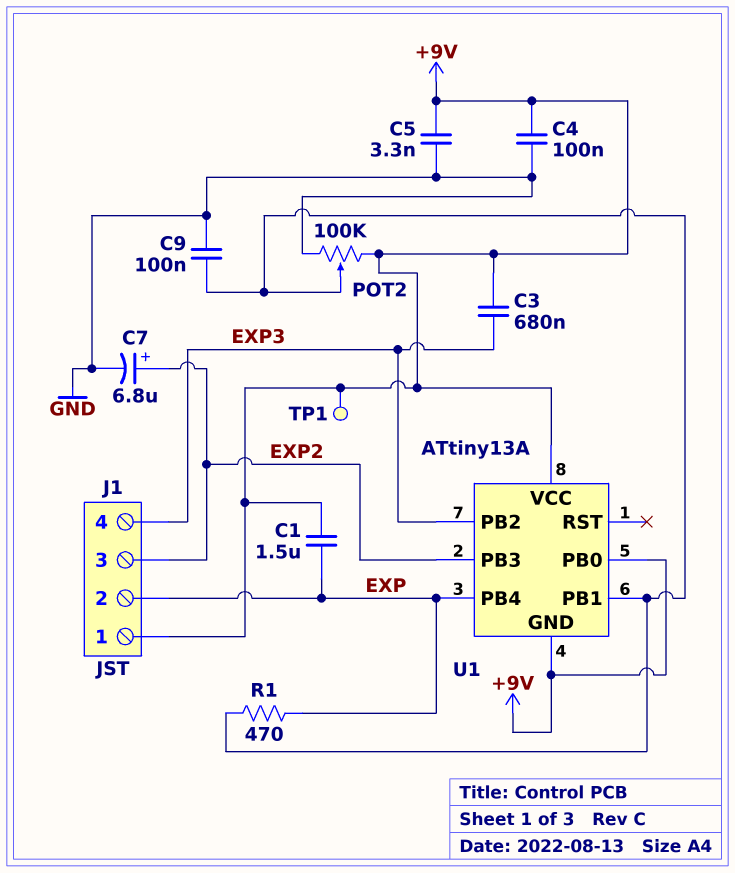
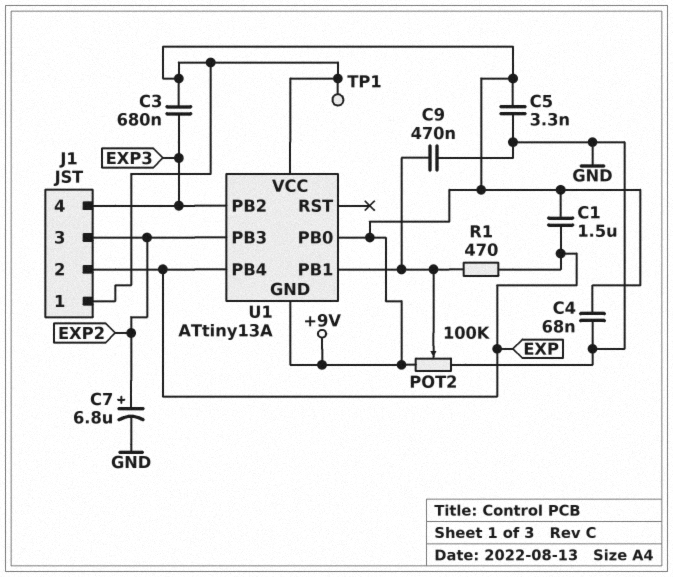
C4: 100nF (+9V, GND) -> 68nF (+9V, GND)
C9: 100nF (GND, U1/PB1) -> 470nF (GND, U1/PB1)

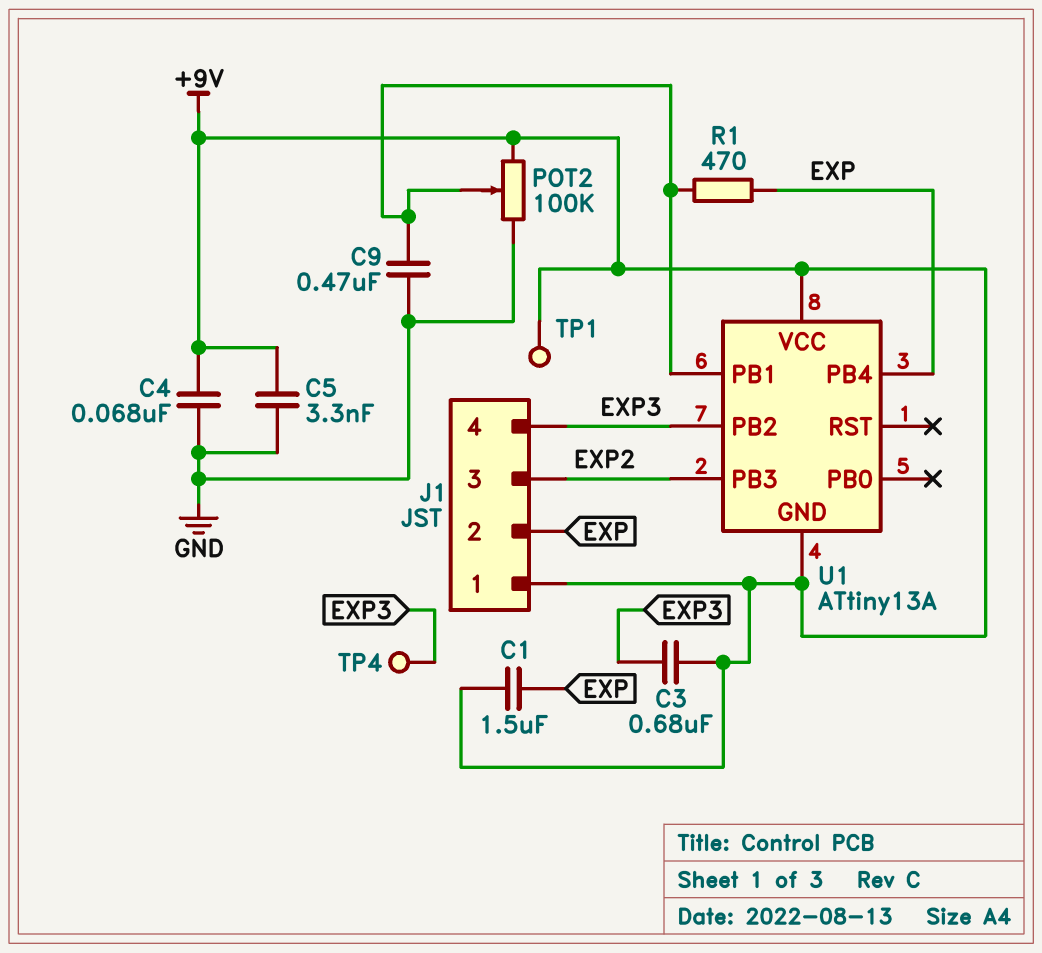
C7: 6.8uF (plus EXP2, minus GND) -> none
TP4: none -> test point (EXP3)
U1 pin PB0: +9V -> none

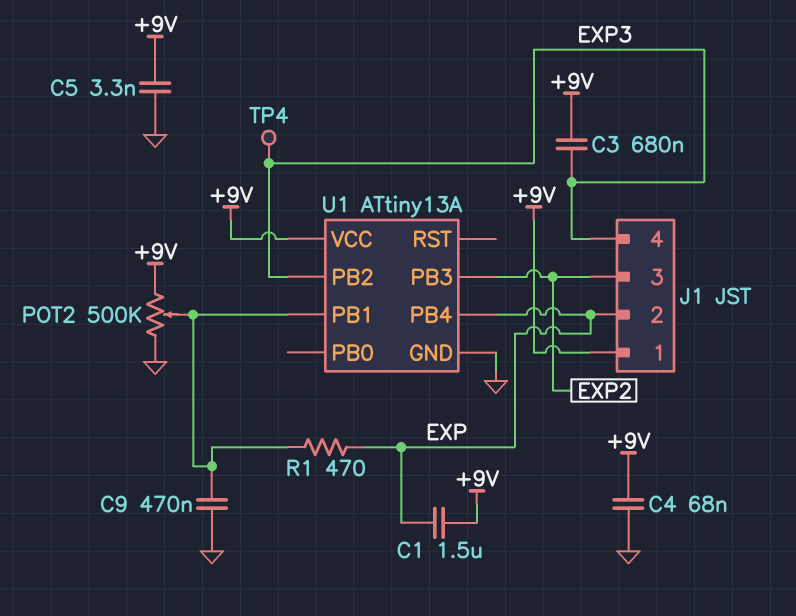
POT2: 100k (+9V, GND, wiper U1/PB1) -> 500k (+9V, GND, wiper U1/PB1)
TP1: test point (+9V) -> none
U1 pin GND: +9V -> GND

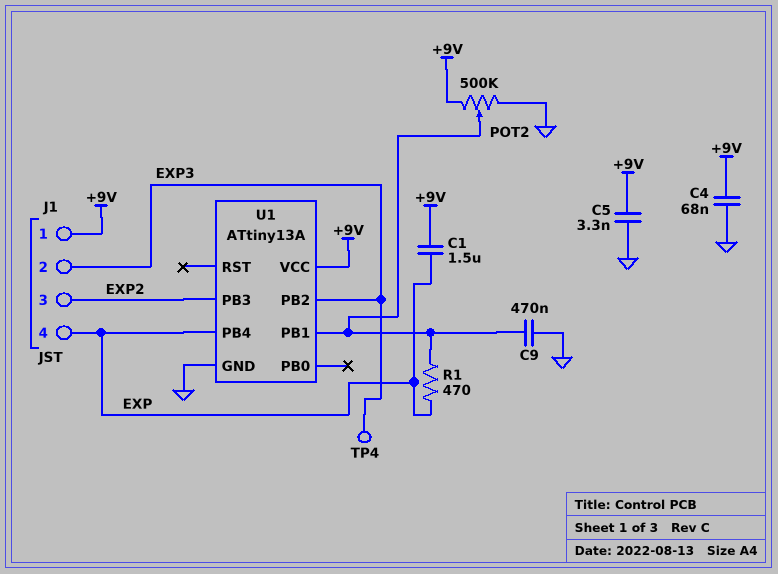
C3: 680nF (+9V, EXP3) -> none
J1 pin 2: EXP -> EXP3
J1 pin 4: EXP3 -> EXP

